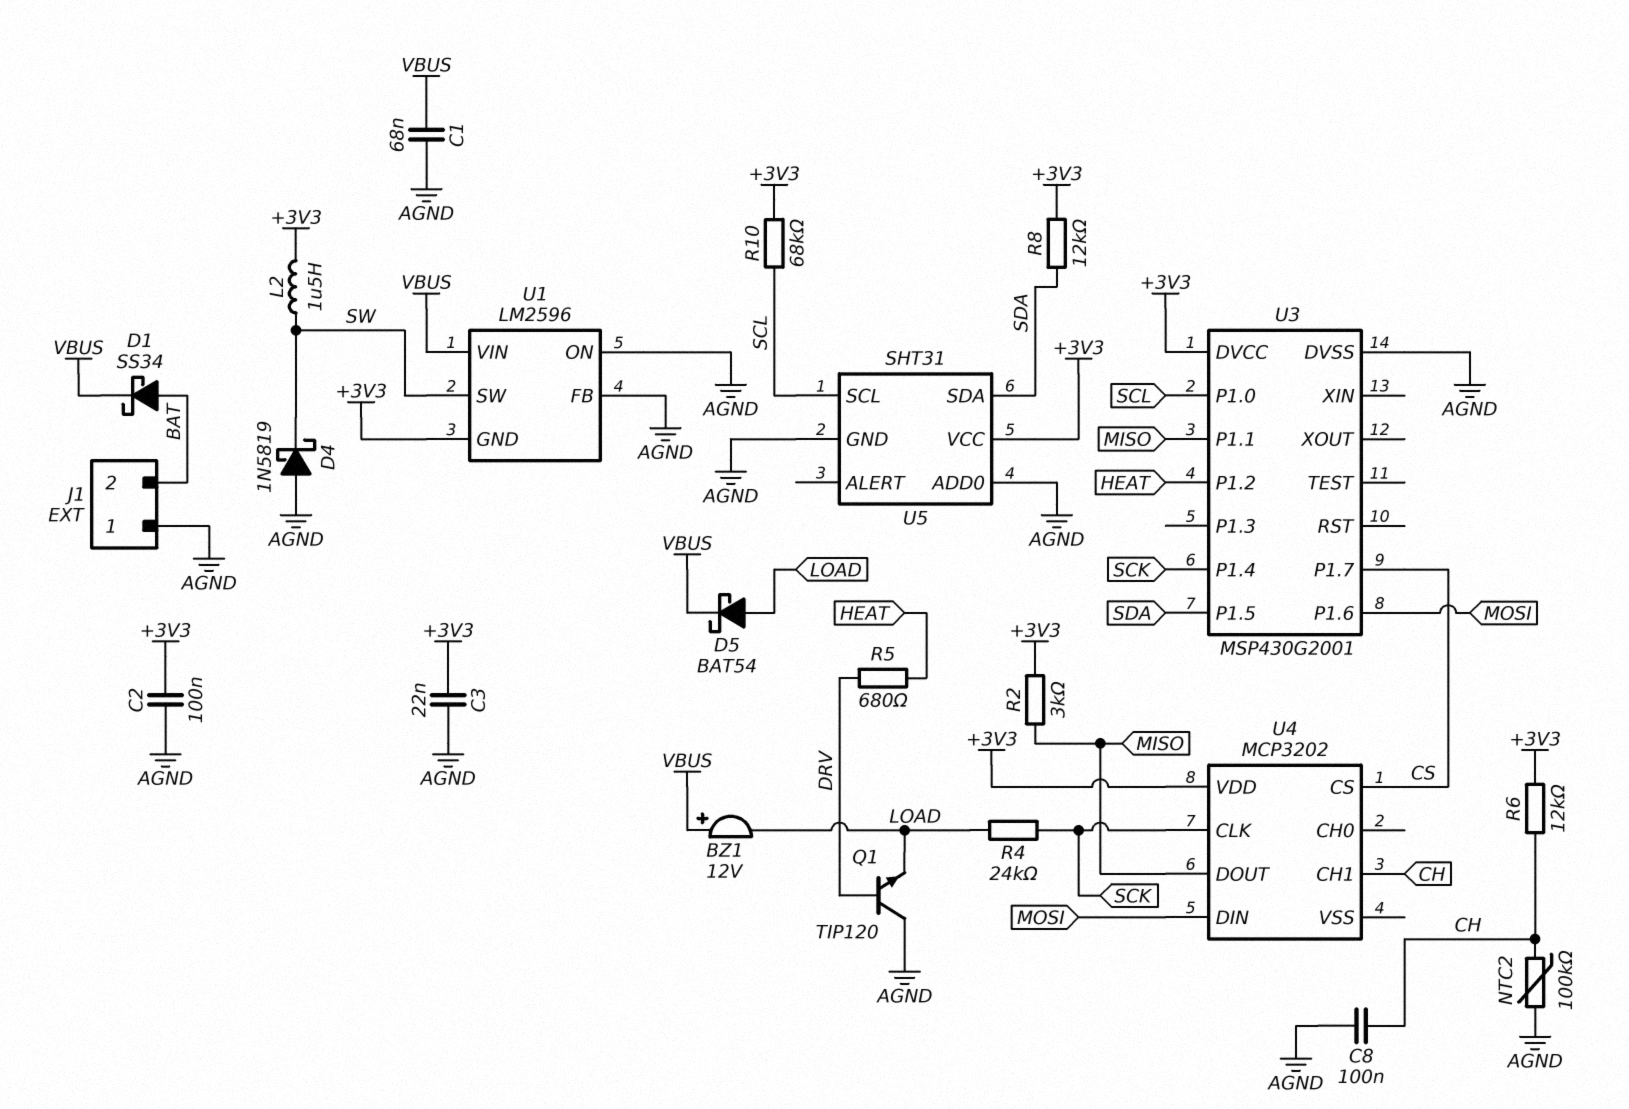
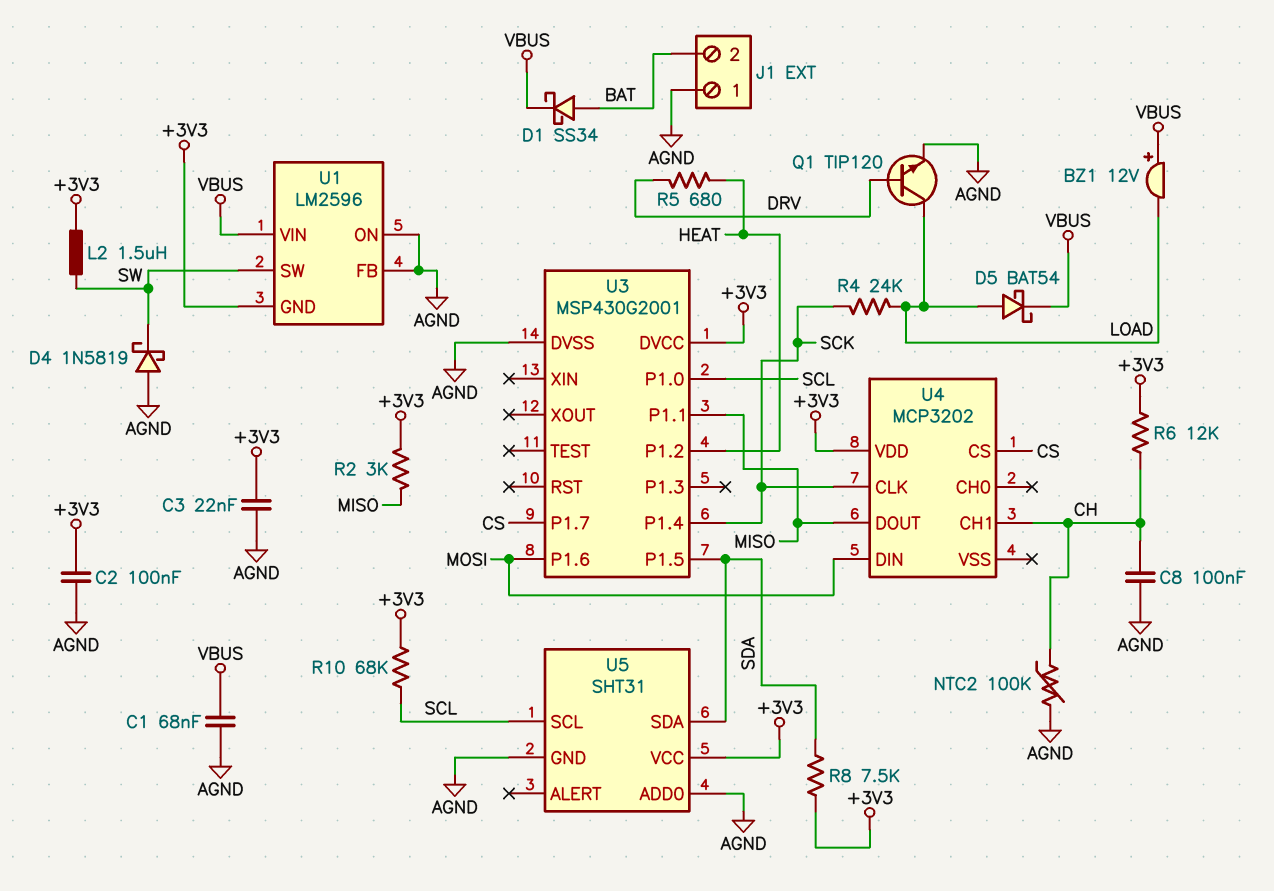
Q1: NPN TIP120 (B DRV, C AGND, E LOAD) -> NPN TIP120 (B DRV, C LOAD, E AGND)
R8: 12k (+3V3, SDA) -> 7.5k (+3V3, SDA)

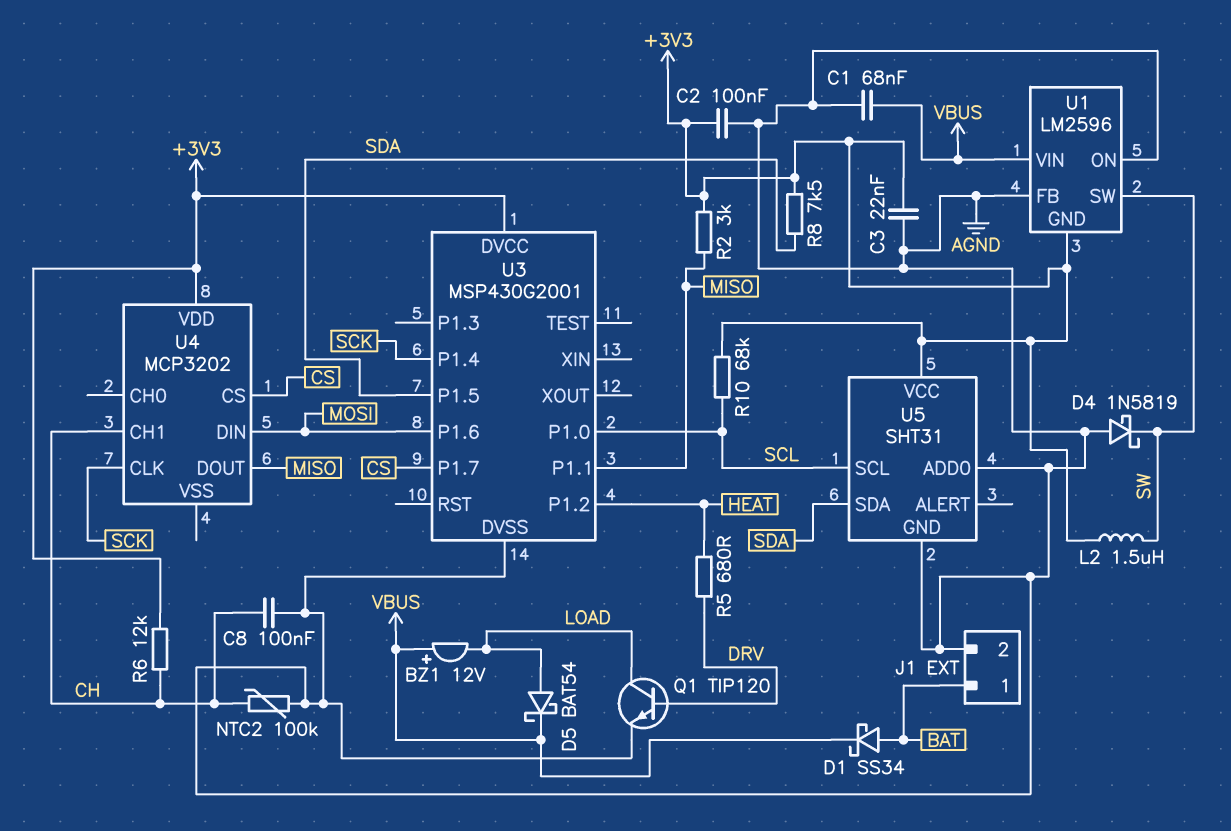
J1 pin 1: AGND -> BAT
J1 pin 2: BAT -> AGND
R4: 24k (LOAD, SCK) -> none

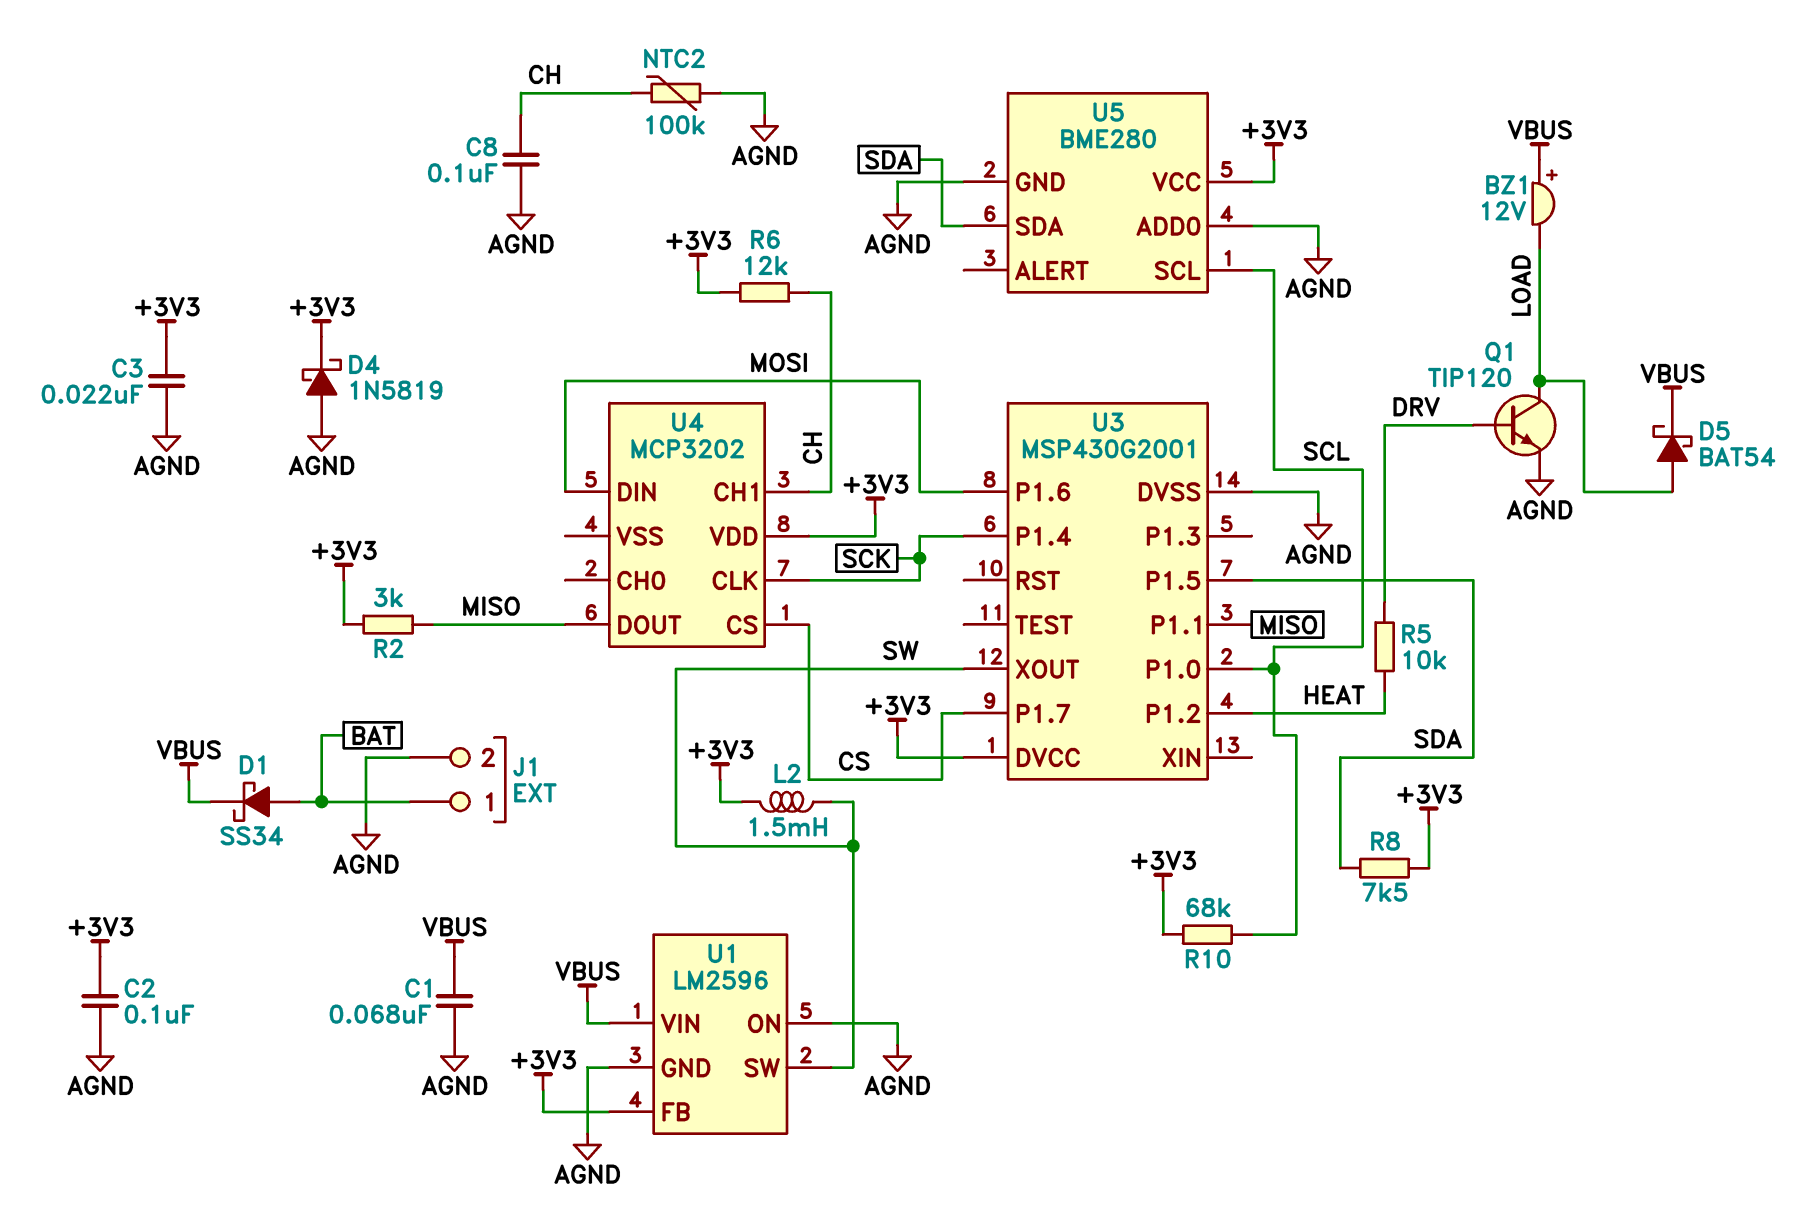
D4: schottky 1N5819 (A AGND, K SW) -> schottky 1N5819 (A AGND, K +3V3)
L2: 1.5uH (+3V3, SW) -> 1.5mH (+3V3, SW)
R5: 680 (DRV, HEAT) -> 10k (DRV, HEAT)
U1 pin FB: AGND -> +3V3
U1 pin GND: +3V3 -> AGND
U3 pin XOUT: none -> SW
U5: SHT31 -> BME280

